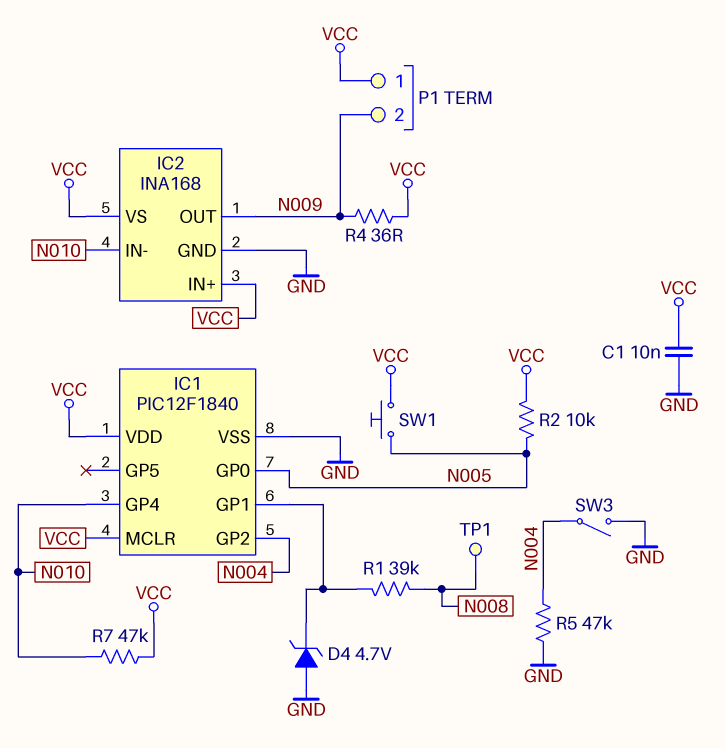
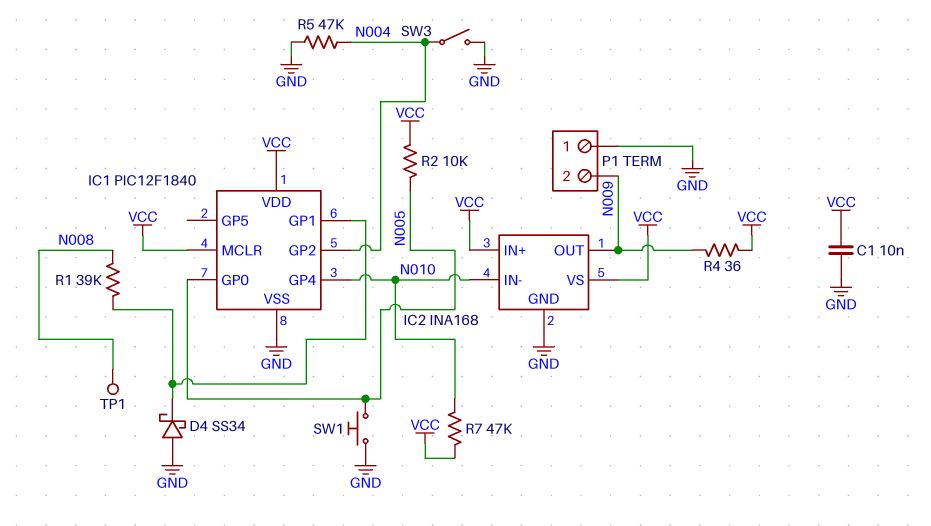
D4: zener 4.7V (A GND, K IC1/GP1) -> schottky SS34 (A GND, K IC1/GP1)
P1 pin 1: VCC -> GND
SW1: button (N005, VCC) -> button (GND, N005)

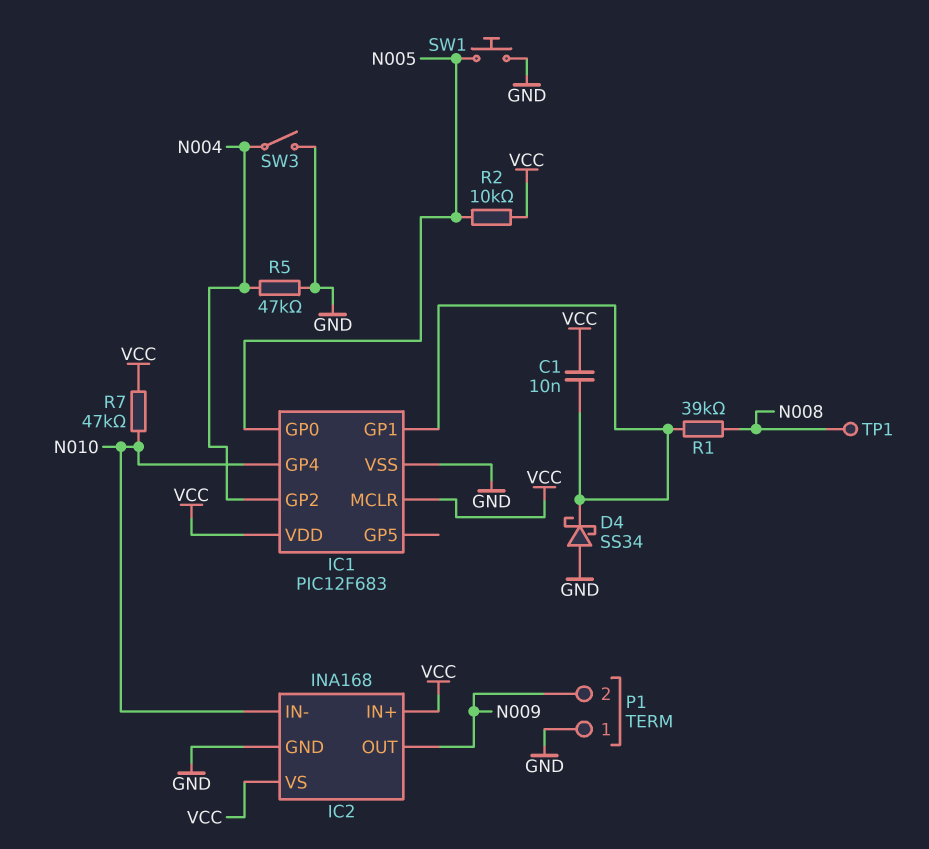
C1: 10nF (GND, VCC) -> 10nF (IC1/GP1, VCC)
IC1: PIC12F1840 -> PIC12F683
R4: 36 (N009, VCC) -> none

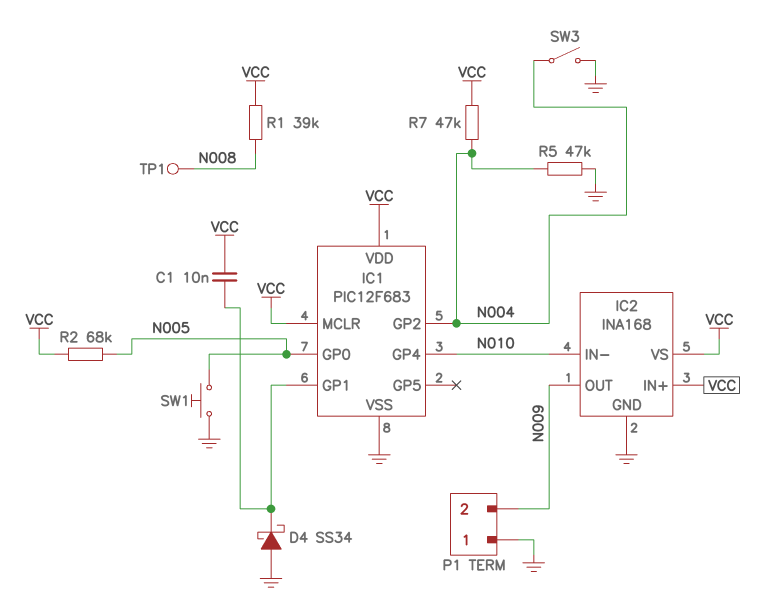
R1: 39k (IC1/GP1, N008) -> 39k (N008, VCC)
R2: 10k (N005, VCC) -> 68k (N005, VCC)
R7: 47k (N010, VCC) -> 47k (N004, VCC)

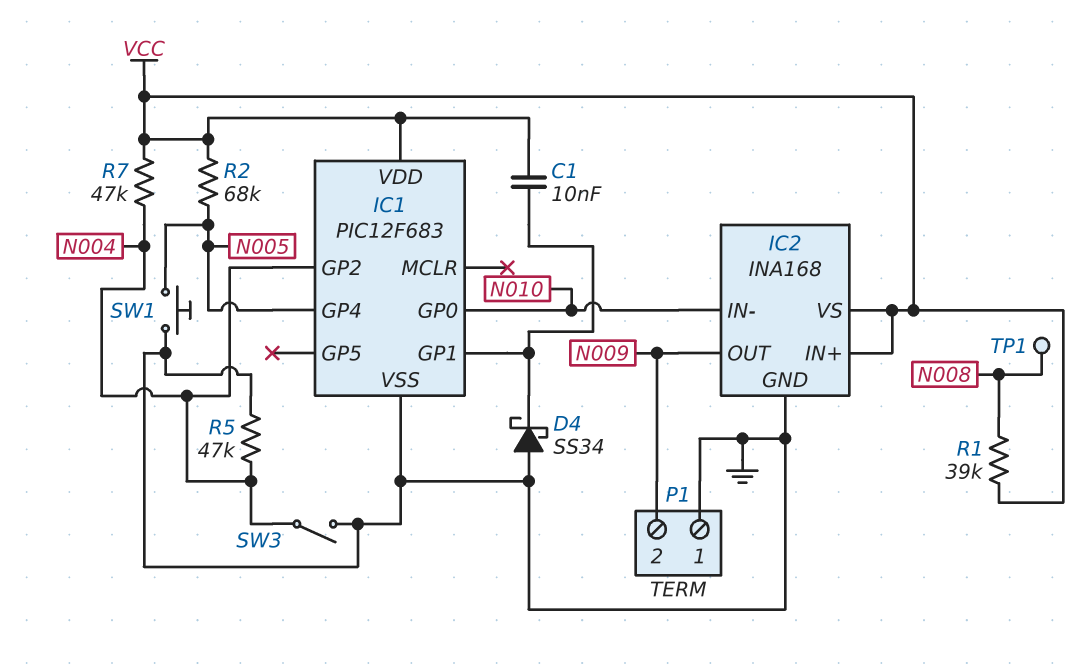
IC1 pin GP0: N005 -> N010
IC1 pin GP4: N010 -> N005
IC1 pin MCLR: VCC -> none

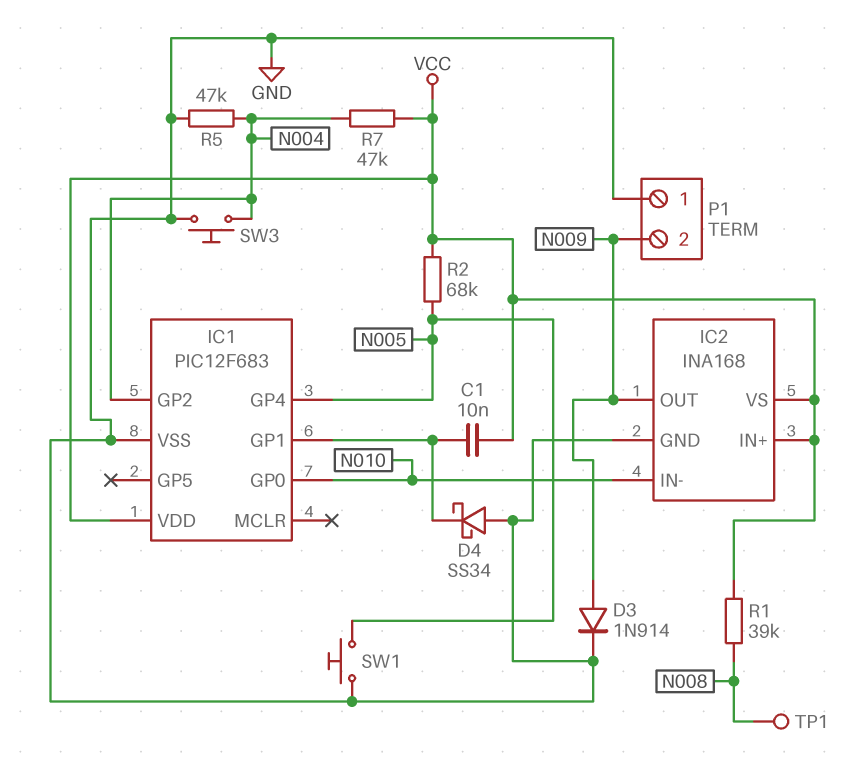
D3: none -> diode 1N914 (A N009, K GND)
SW3: switch (GND, N004) -> button (GND, N004)

